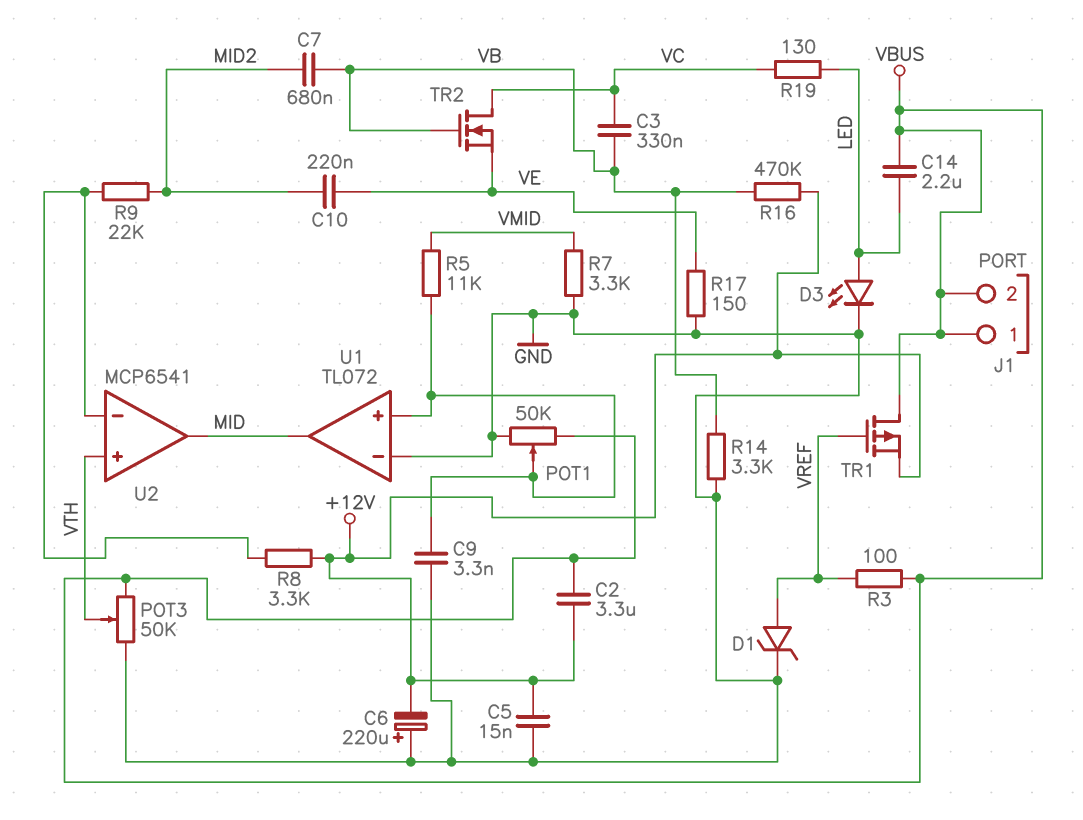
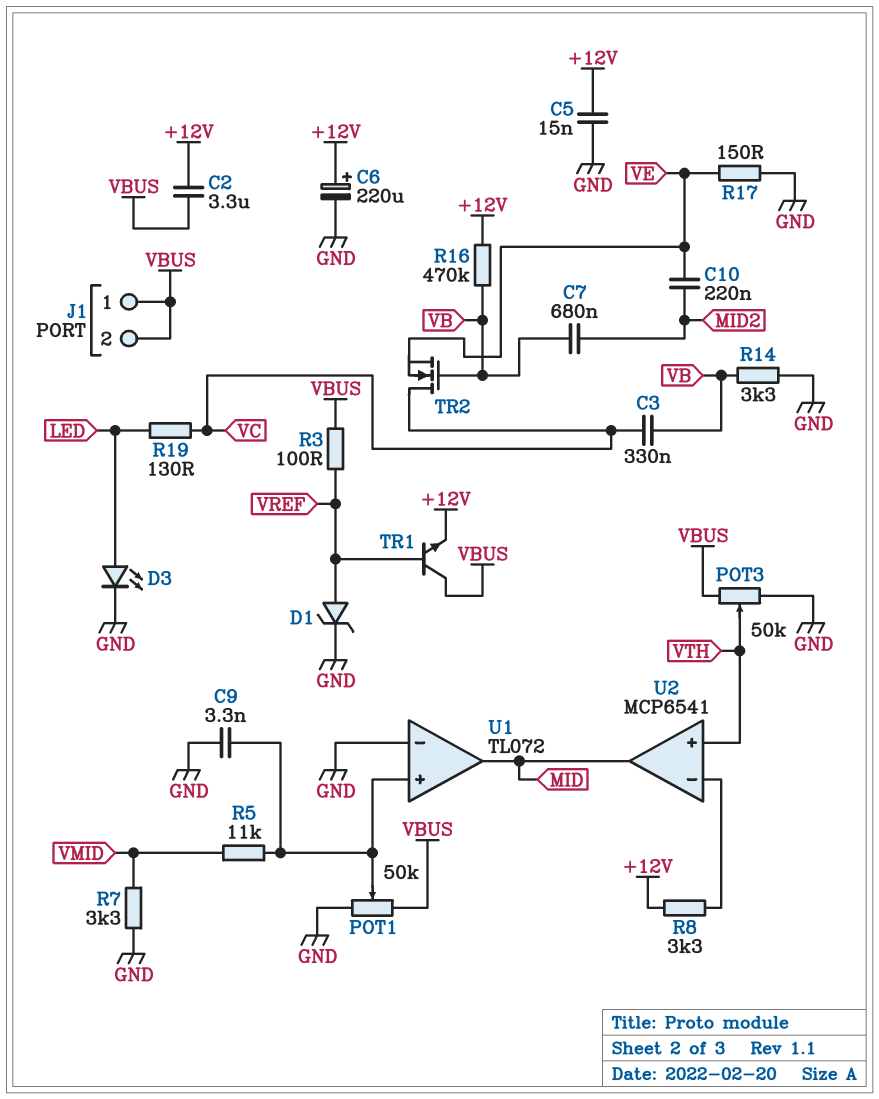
C6: 220uF (plus GND, minus +12V) -> 220uF (plus +12V, minus GND)
C14: 2.2uF (LED, VBUS) -> none
R9: 22k (MID2, U2/in-) -> none
TR1: PMOS (G VREF, D VBUS, S +12V) -> NPN (B VREF, C VBUS, E +12V)

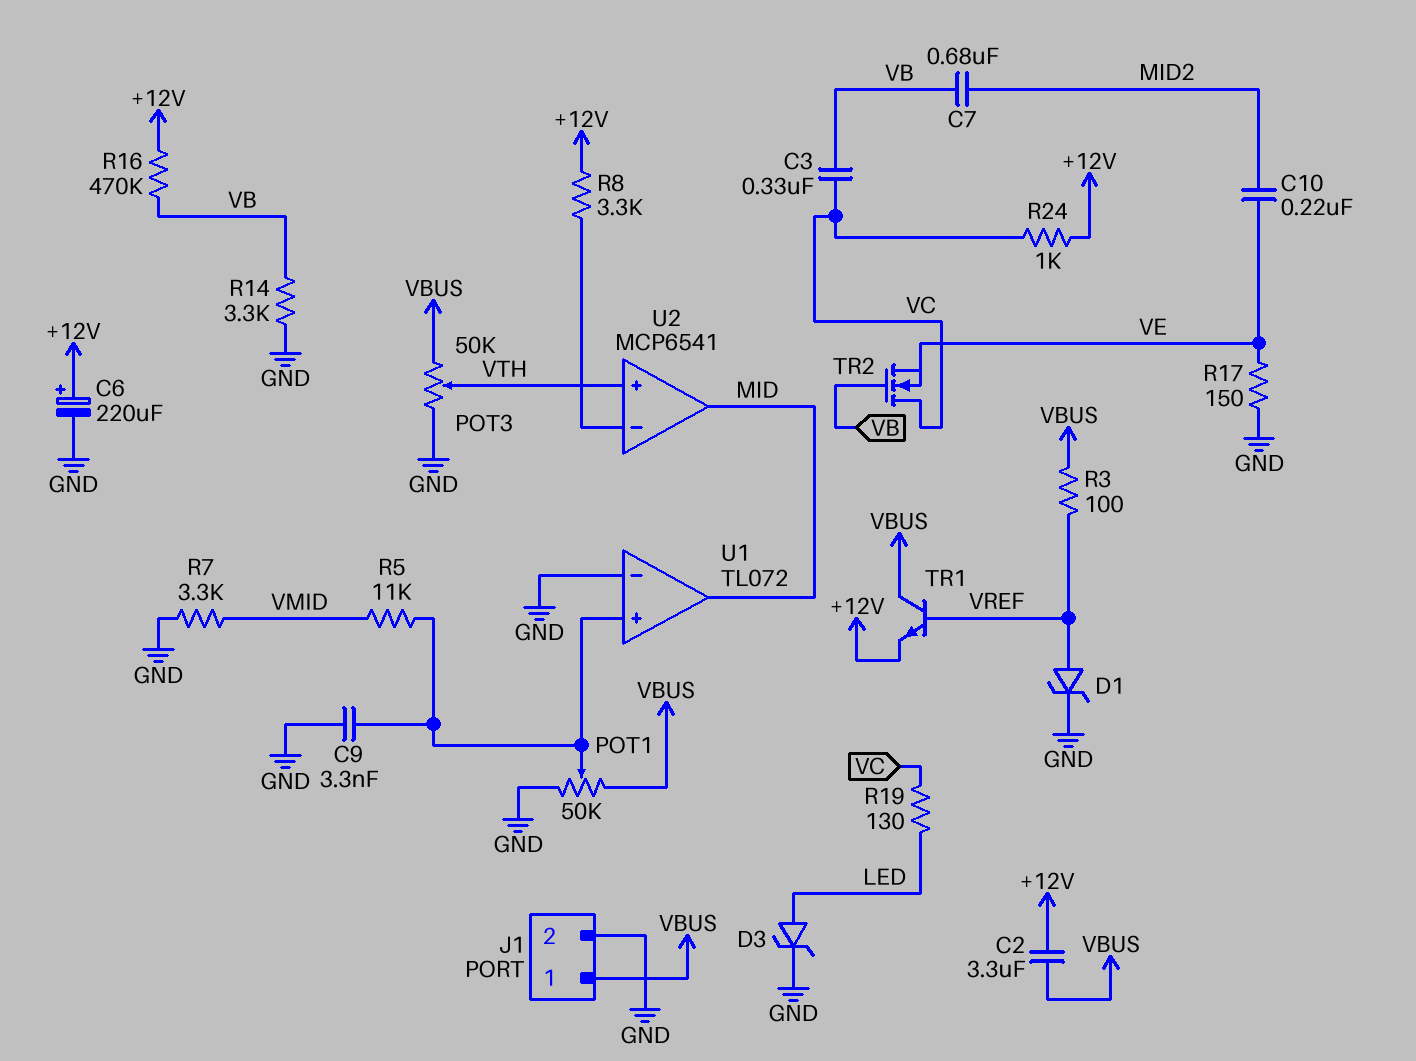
C5: 15nF (+12V, GND) -> none
D3: LED (A LED, K GND) -> zener (A LED, K GND)
J1 pin 2: VBUS -> GND
R24: none -> 1k (+12V, VC)

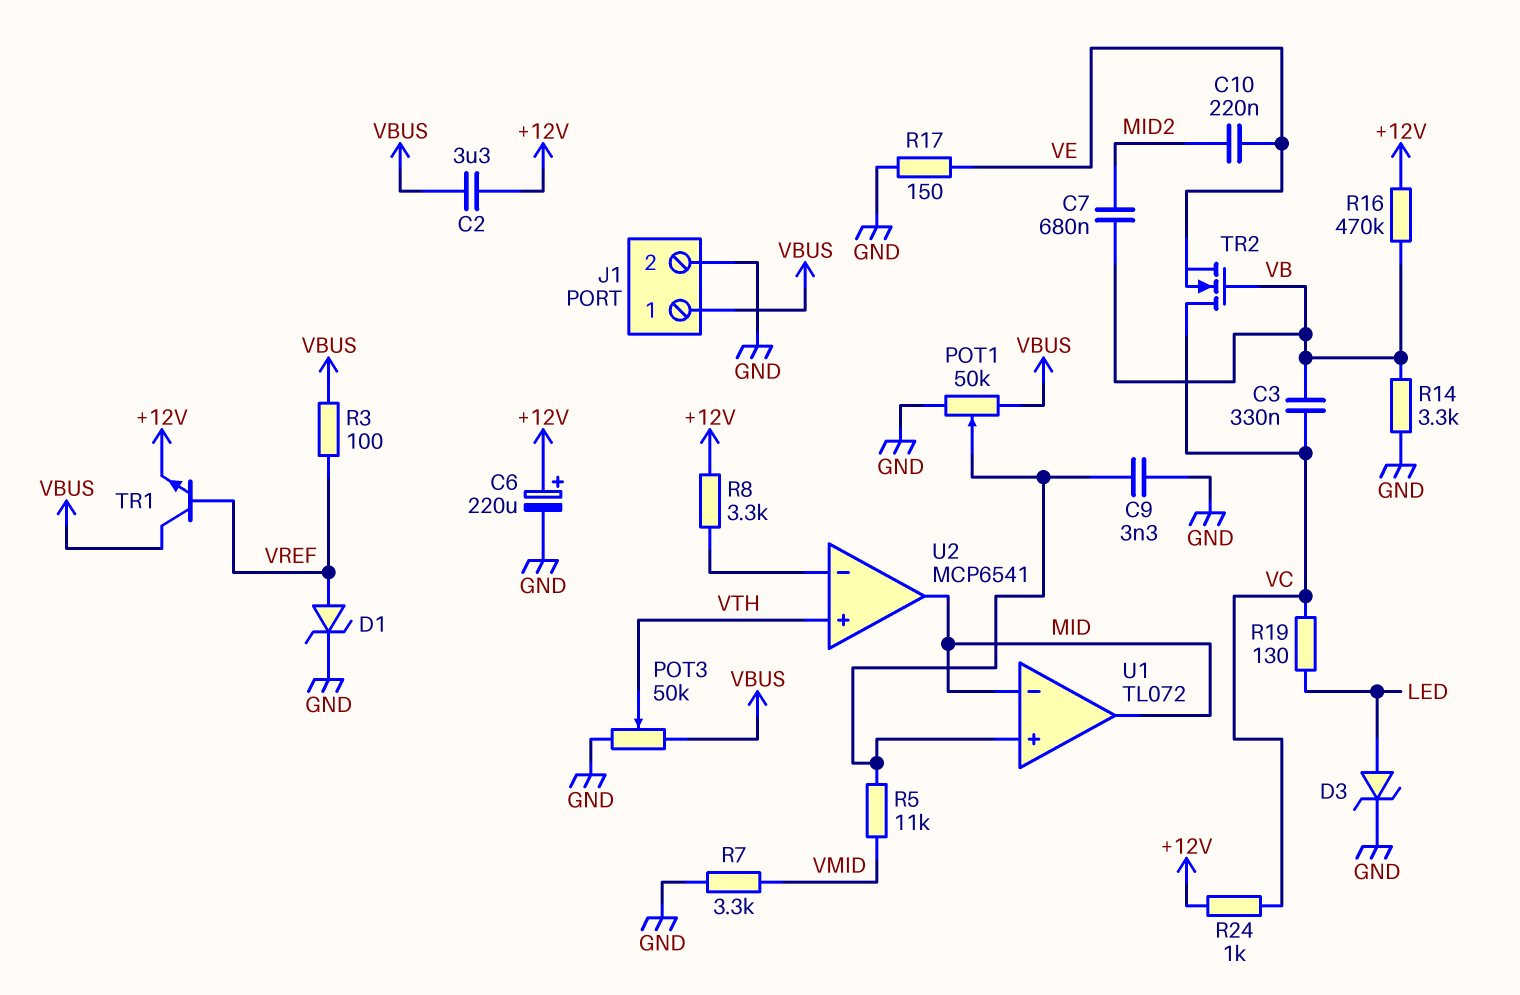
U1 pin in-: GND -> MID

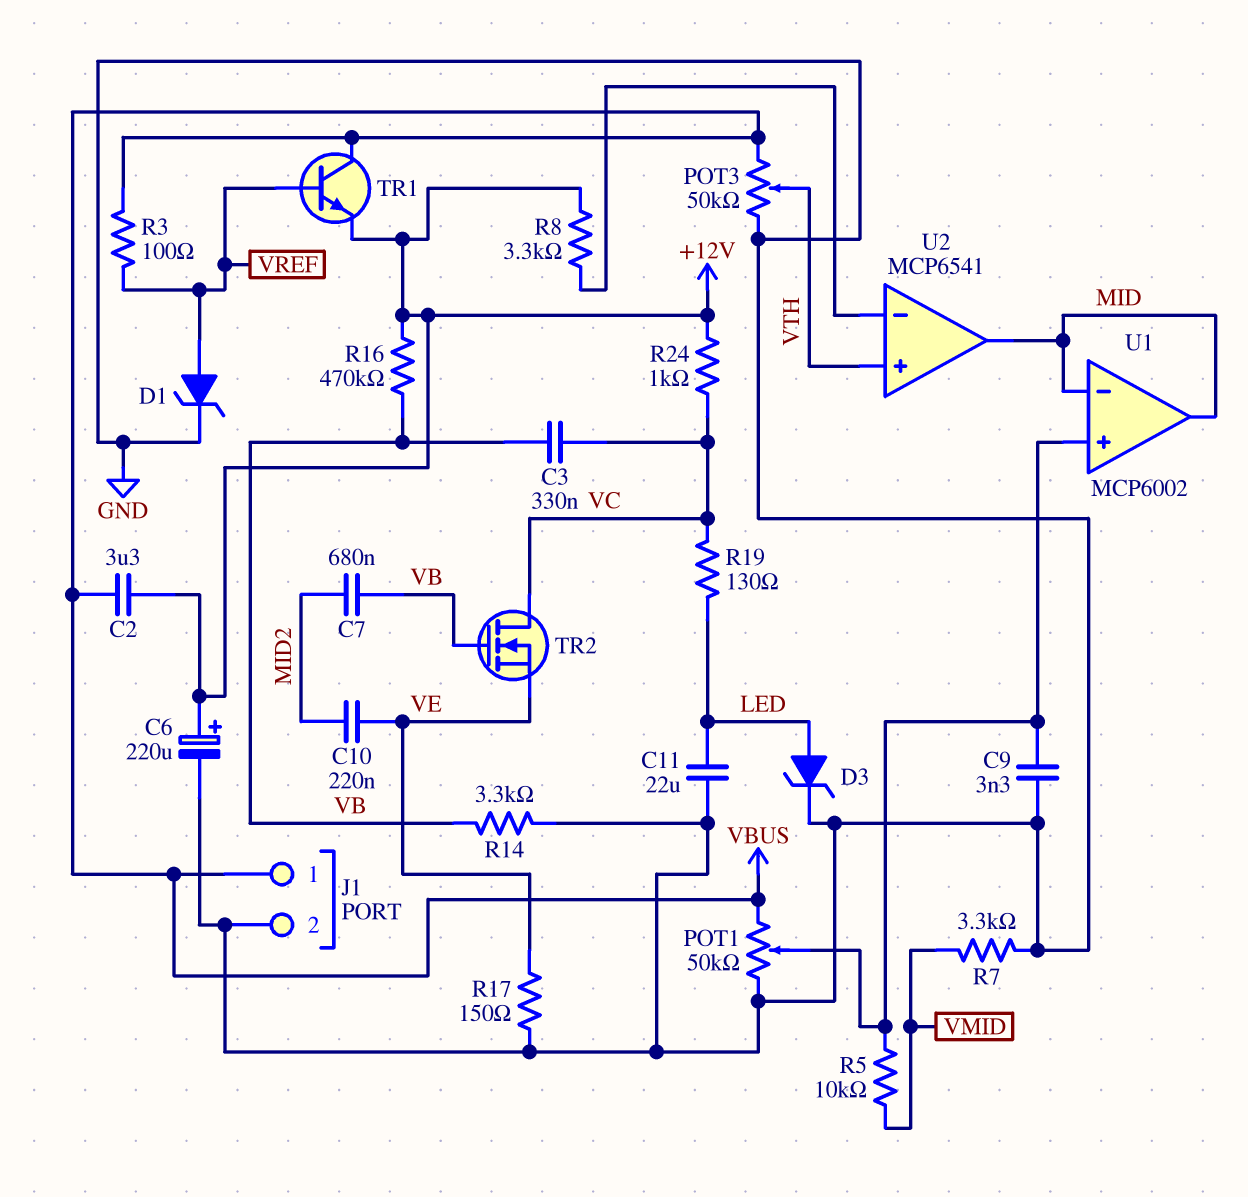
C11: none -> 22uF (GND, LED)
R5: 11k (U1/in+, VMID) -> 10k (U1/in+, VMID)
U1: TL072 -> MCP6002

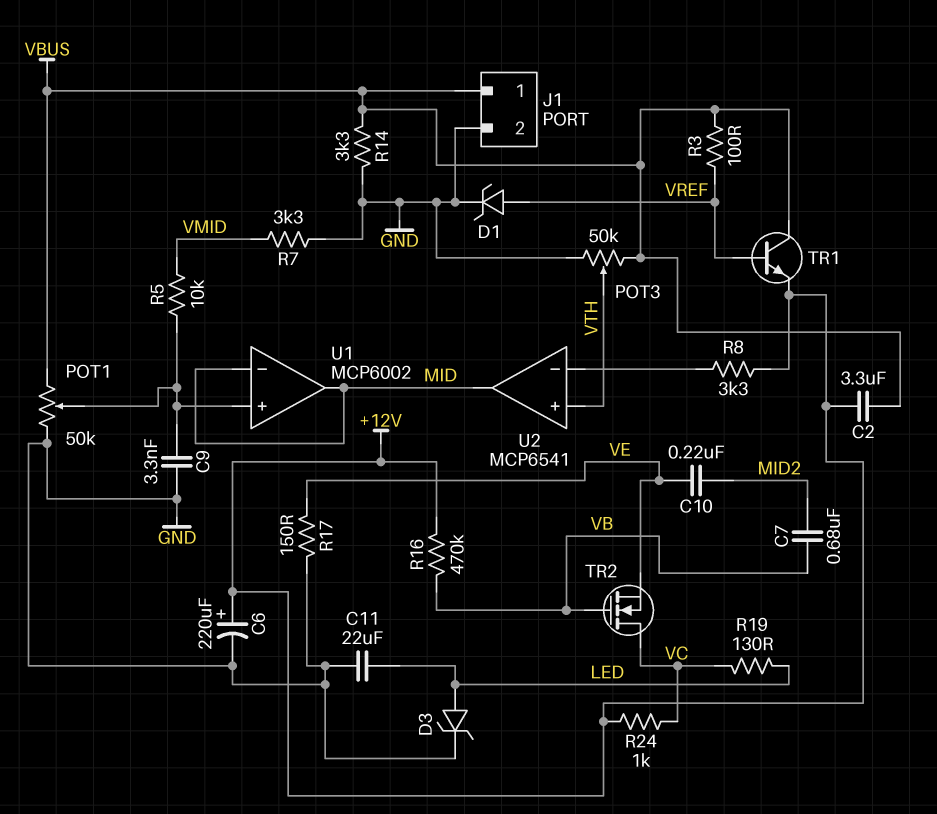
C3: 330nF (VB, VC) -> none
R14: 3.3k (GND, VB) -> 3.3k (GND, VBUS)

